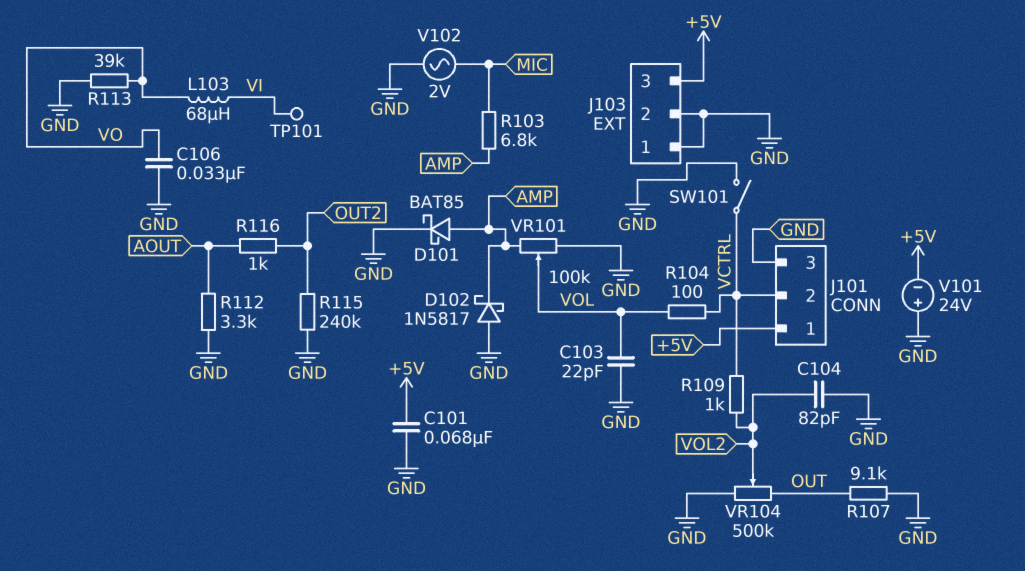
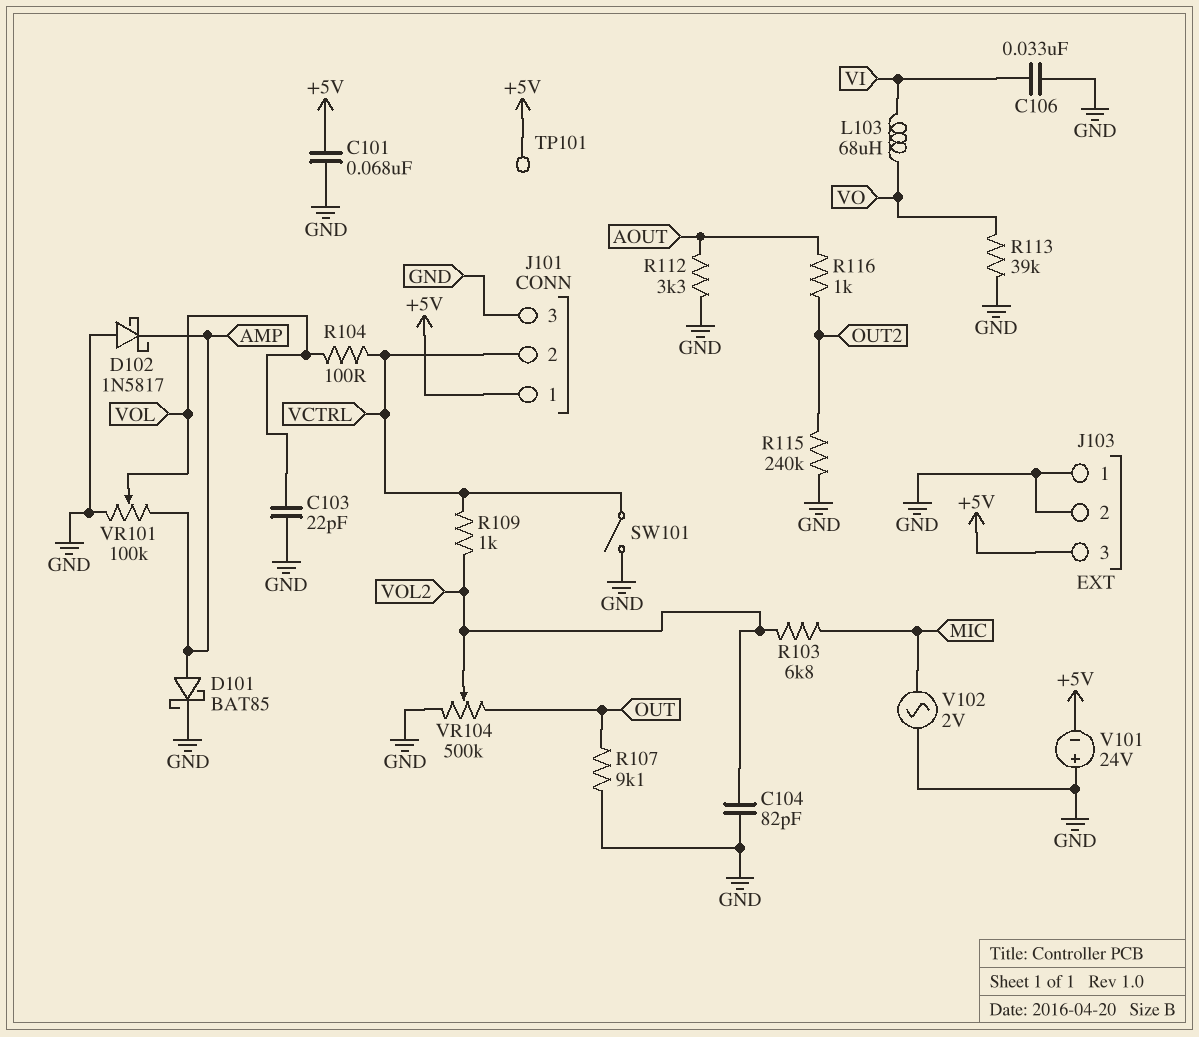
C106: 33nF (GND, VO) -> 33nF (GND, VI)
R103: 6.8k (AMP, MIC) -> 6.8k (MIC, VOL2)
TP101: test point (VI) -> test point (+5V)

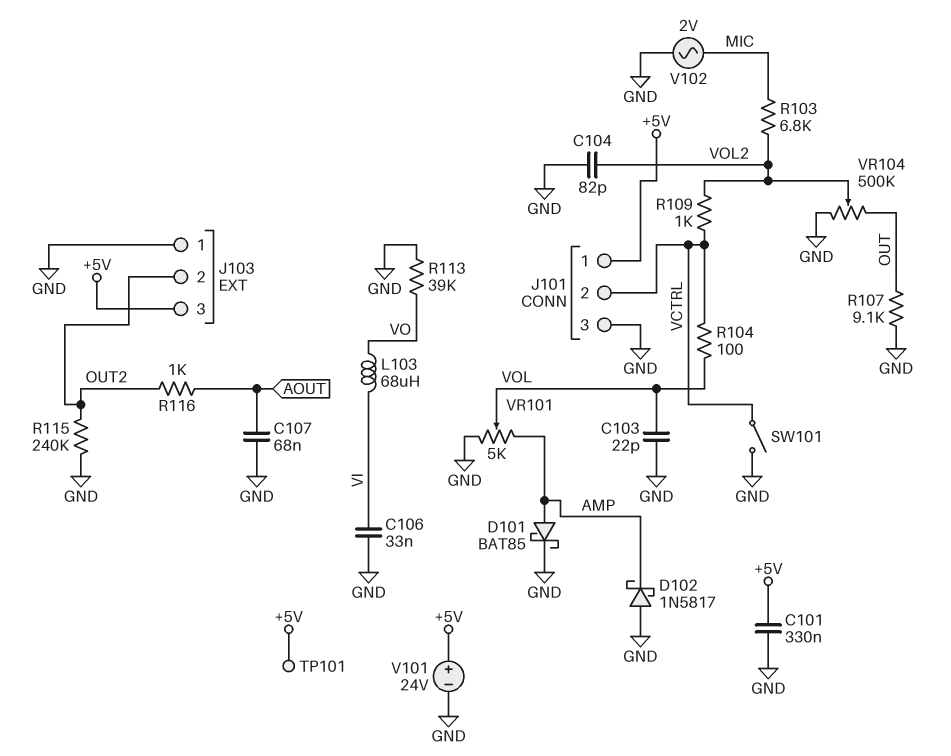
C101: 68nF (+5V, GND) -> 330nF (+5V, GND)
C107: none -> 68nF (AOUT, GND)
J103 pin 2: GND -> OUT2
R112: 3.3k (AOUT, GND) -> none
V101: 24V (plus GND, minus +5V) -> 24V (plus +5V, minus GND)
VR101: 100k (AMP, GND, wiper VOL) -> 5k (AMP, GND, wiper VOL)

